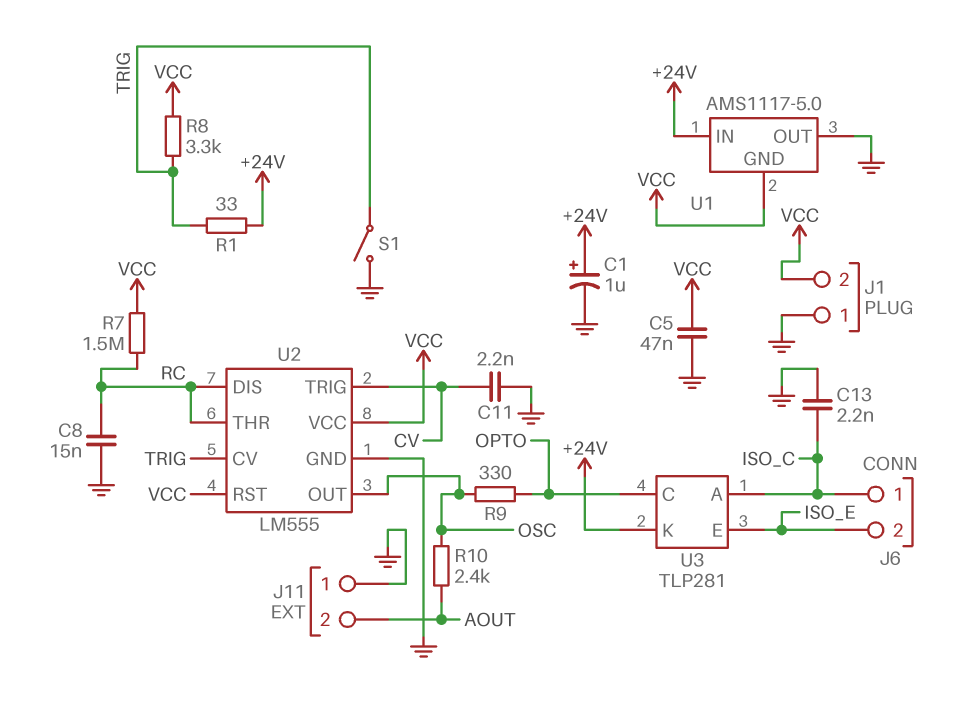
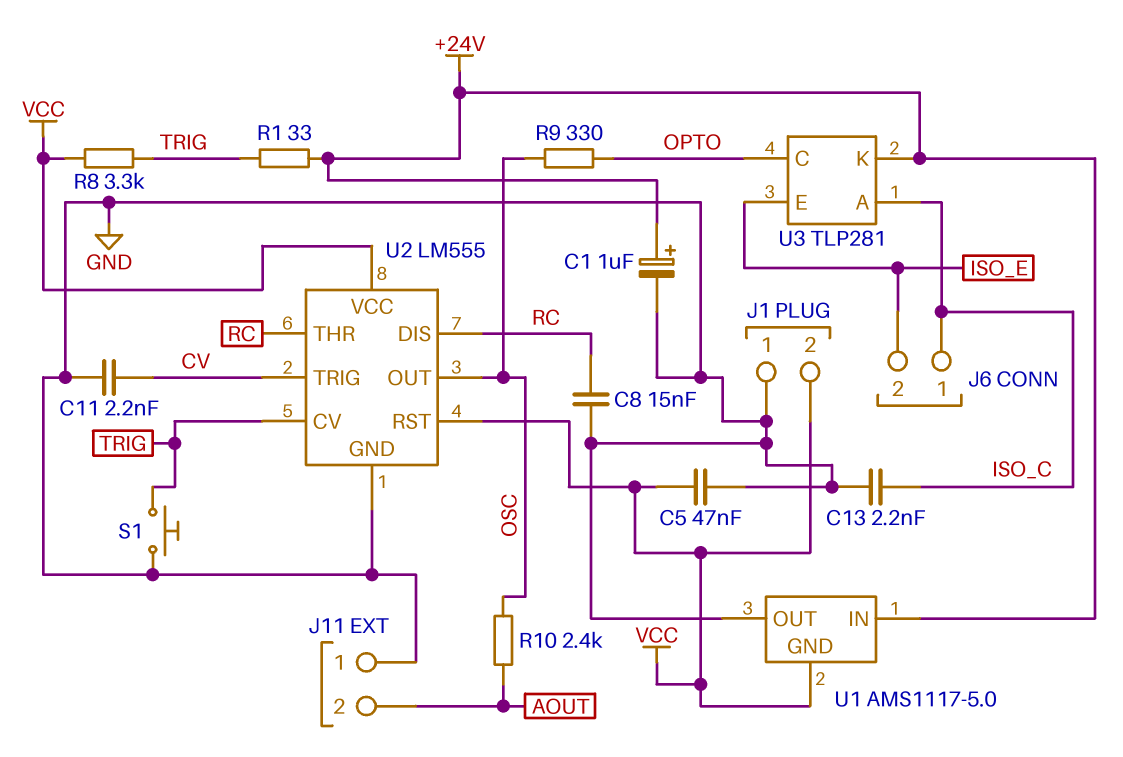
R7: 1.5M (RC, VCC) -> none
S1: switch (GND, TRIG) -> button (GND, TRIG)

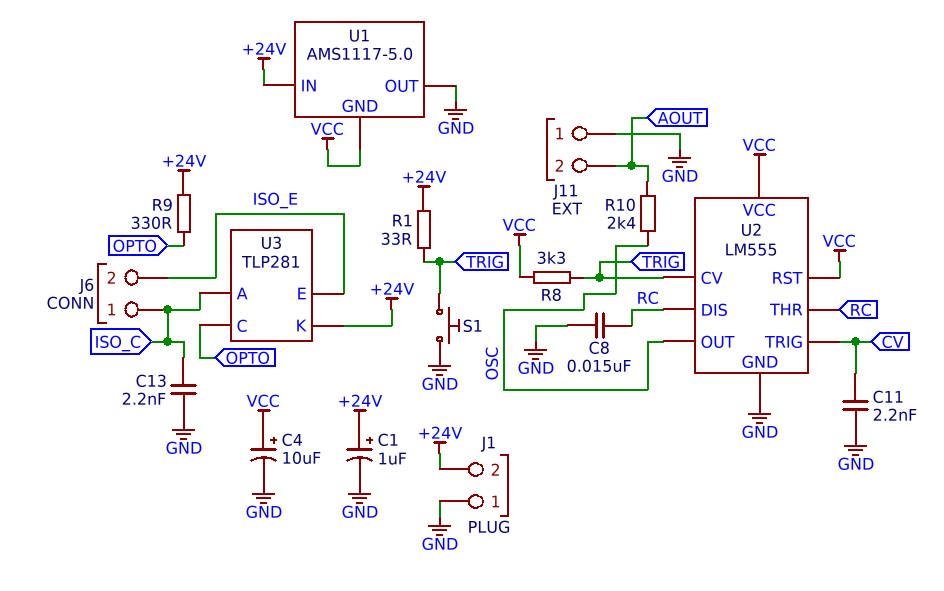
C4: none -> 10uF (plus VCC, minus GND)
C5: 47nF (GND, VCC) -> none
J1 pin 2: VCC -> +24V
R9: 330 (OPTO, OSC) -> 330 (+24V, OPTO)

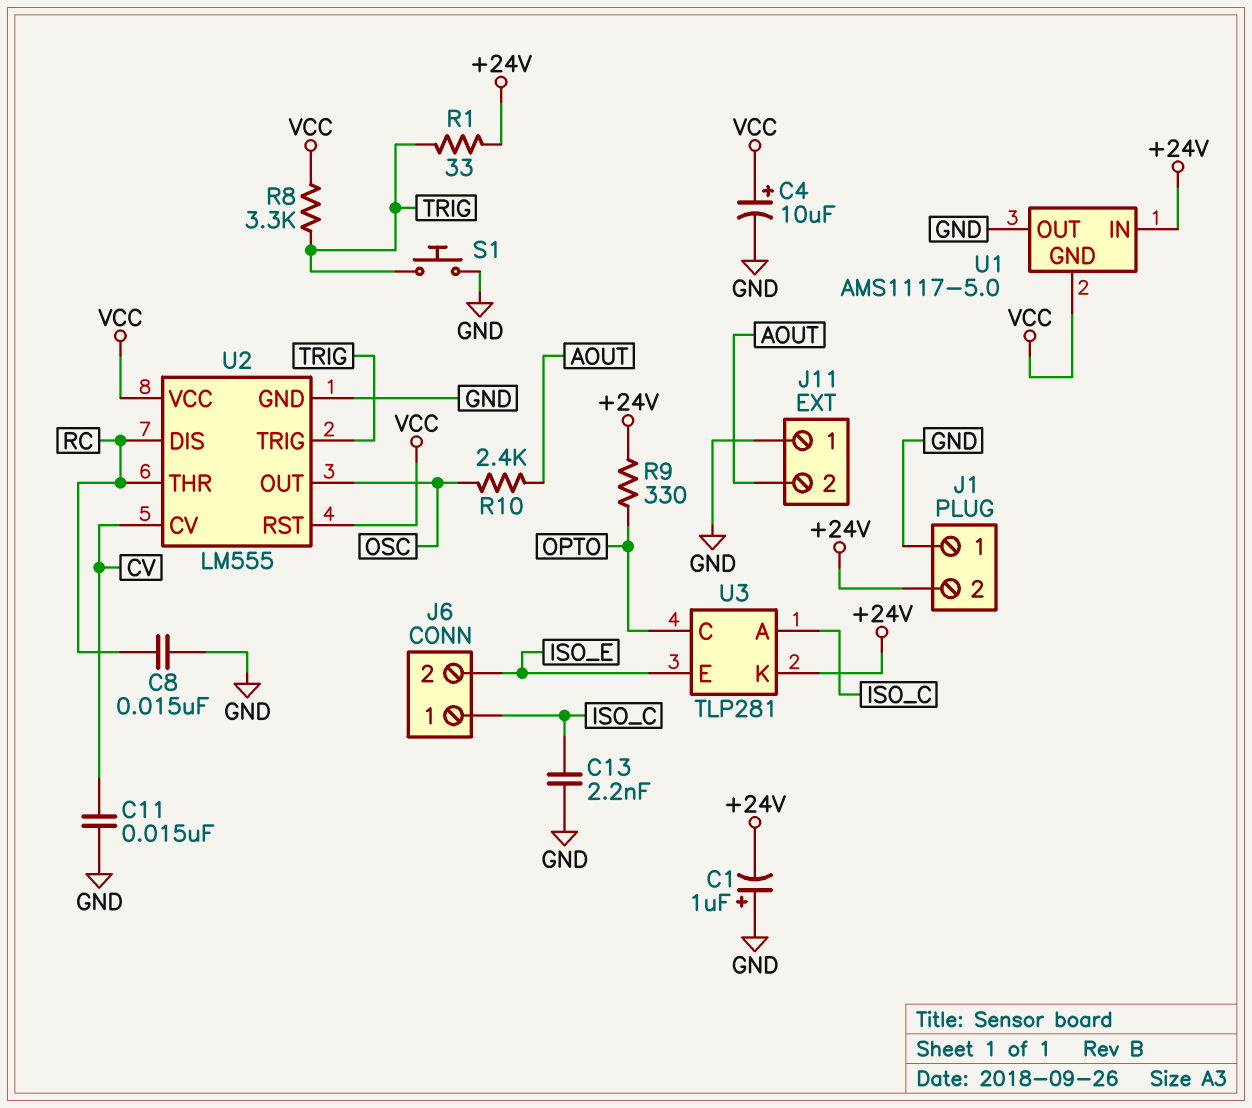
C1: 1uF (plus +24V, minus GND) -> 1uF (plus GND, minus +24V)
C11: 2.2nF (CV, GND) -> 15nF (CV, GND)
U2 pin CV: TRIG -> CV
U2 pin TRIG: CV -> TRIG

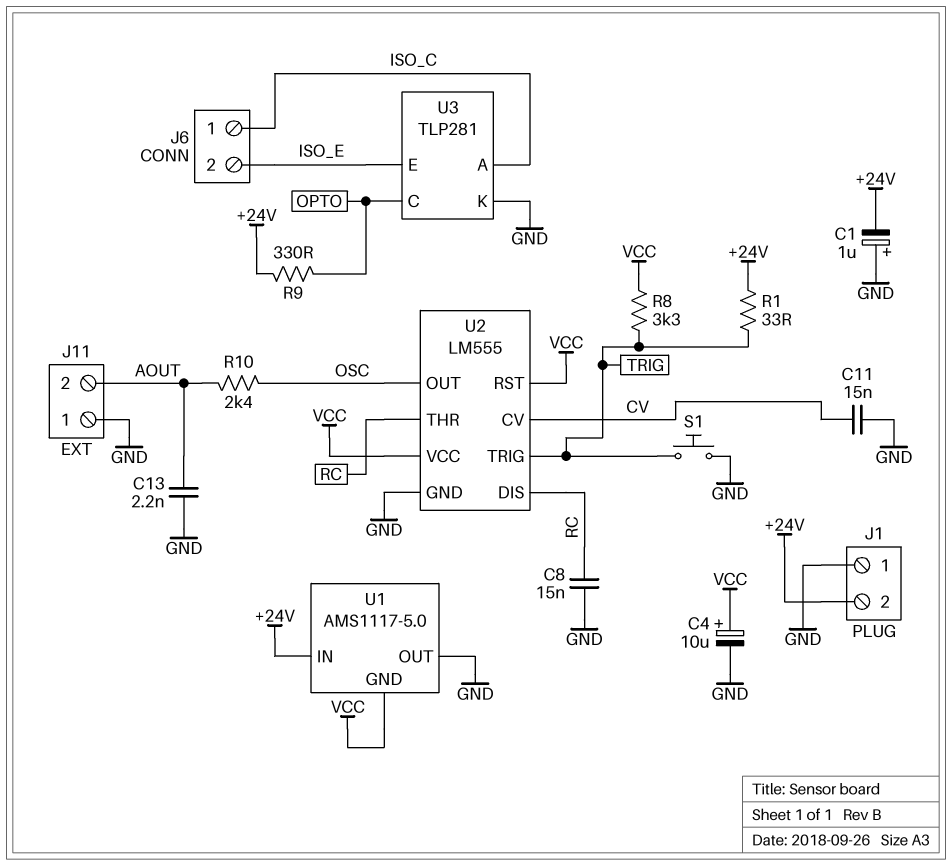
C13: 2.2nF (GND, ISO_C) -> 2.2nF (AOUT, GND)
U3 pin K: +24V -> GND

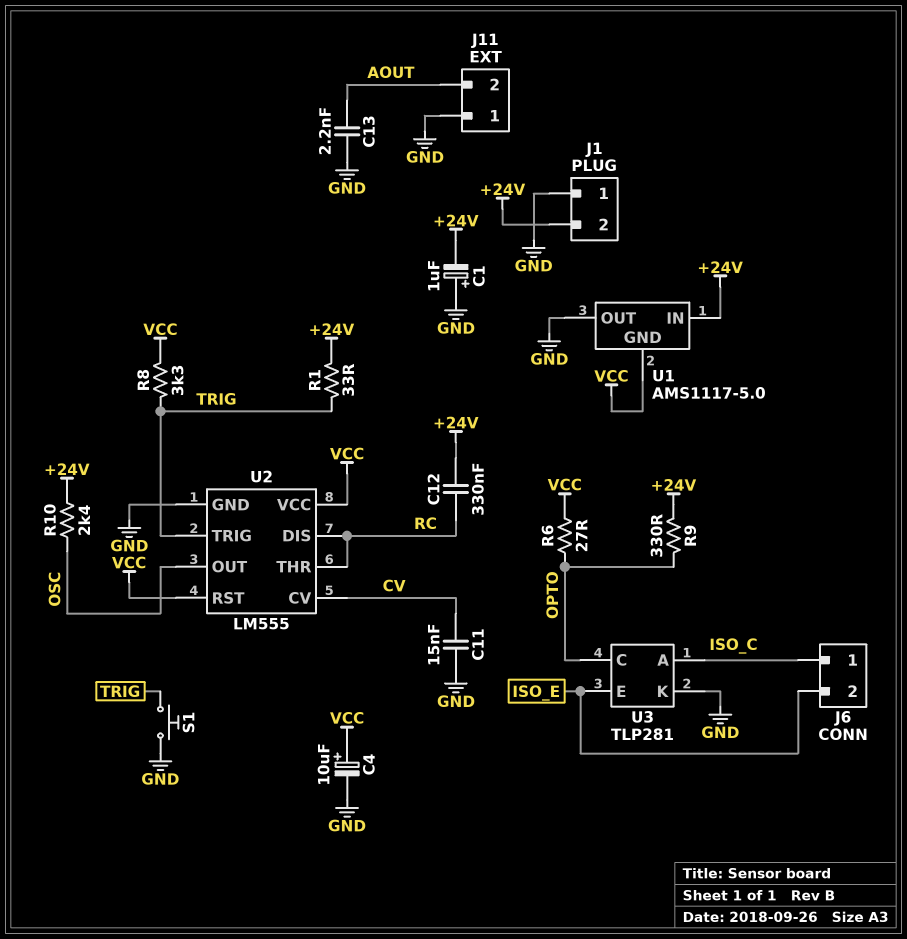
C8: 15nF (GND, RC) -> none
C12: none -> 330nF (+24V, RC)
R6: none -> 27 (OPTO, VCC)
R10: 2.4k (AOUT, OSC) -> 2.4k (+24V, OSC)

